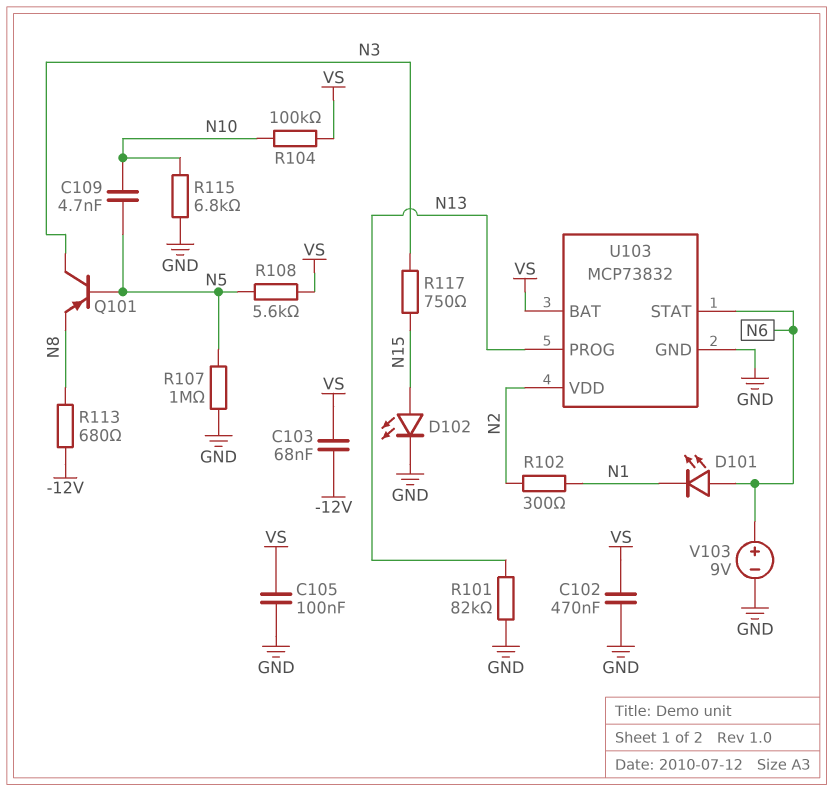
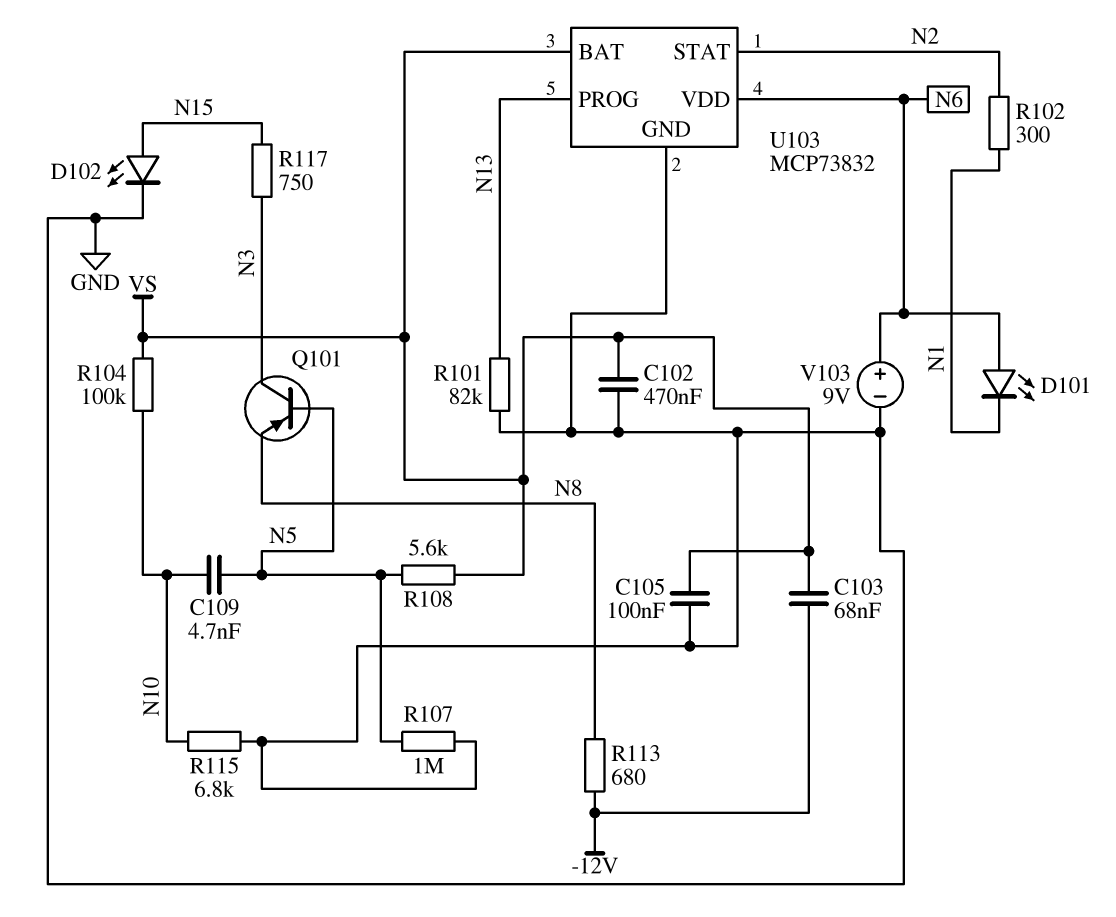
U103 pin STAT: N6 -> N2
U103 pin VDD: N2 -> N6

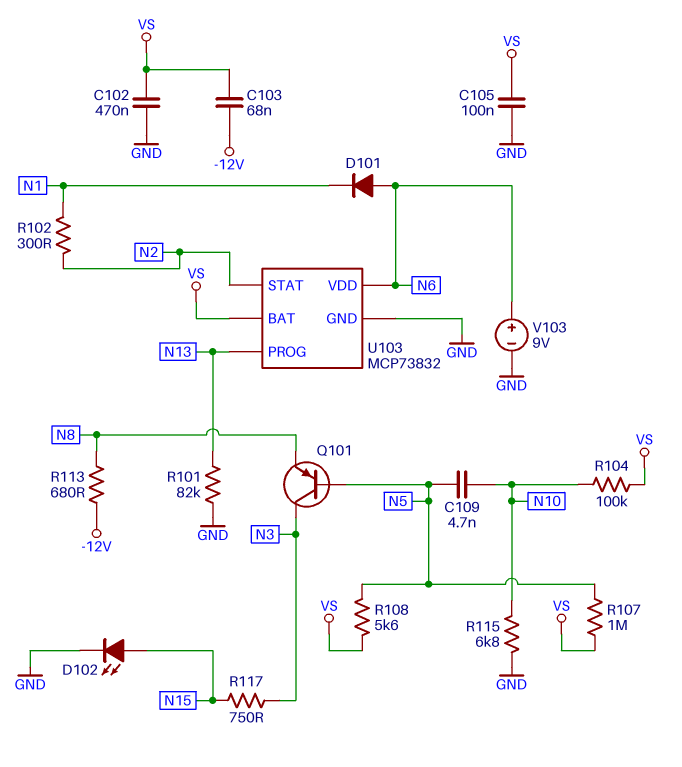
D101: LED (A N6, K N1) -> diode (A N6, K N1)
R107: 1M (GND, N5) -> 1M (N5, VS)

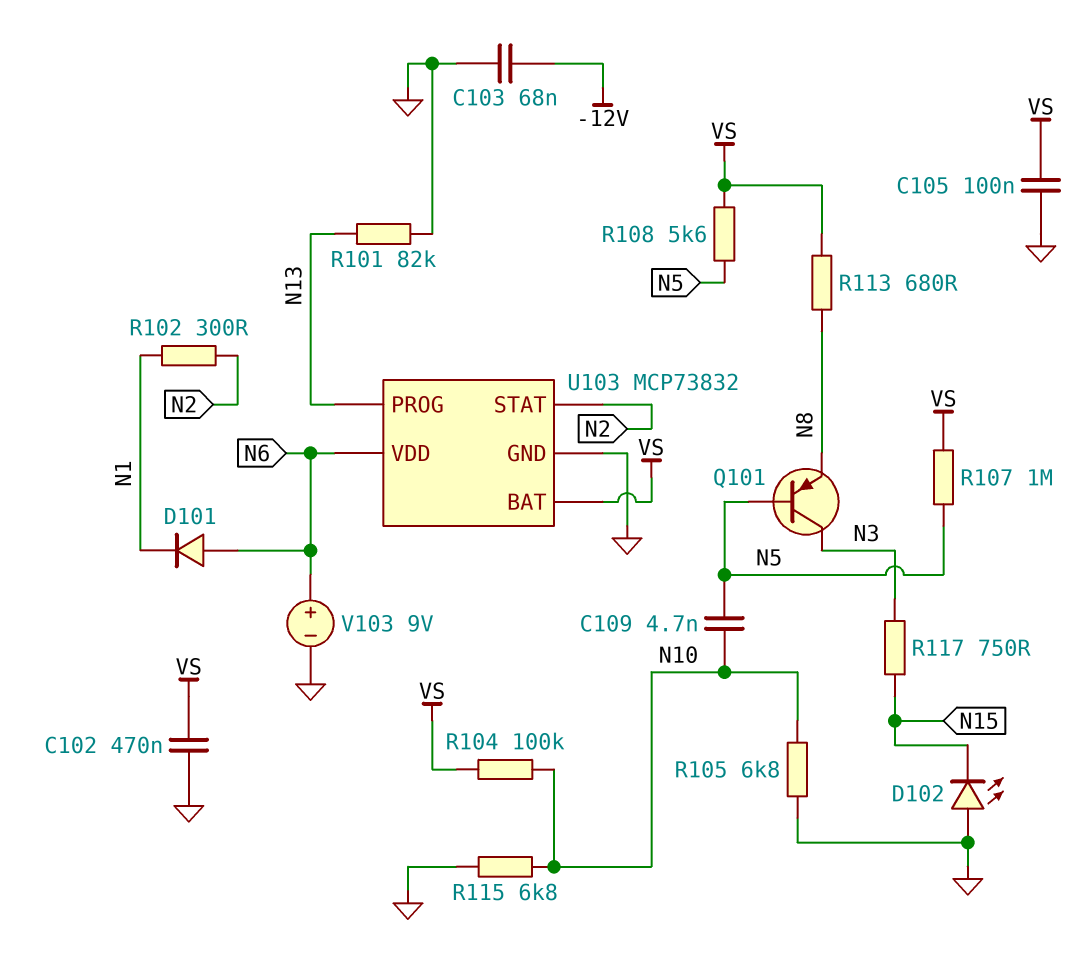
C103: 68nF (-12V, VS) -> 68nF (-12V, GND)
D102: LED (A N15, K GND) -> LED (A GND, K N15)
R105: none -> 6.8k (GND, N10)
R113: 680 (-12V, N8) -> 680 (N8, VS)

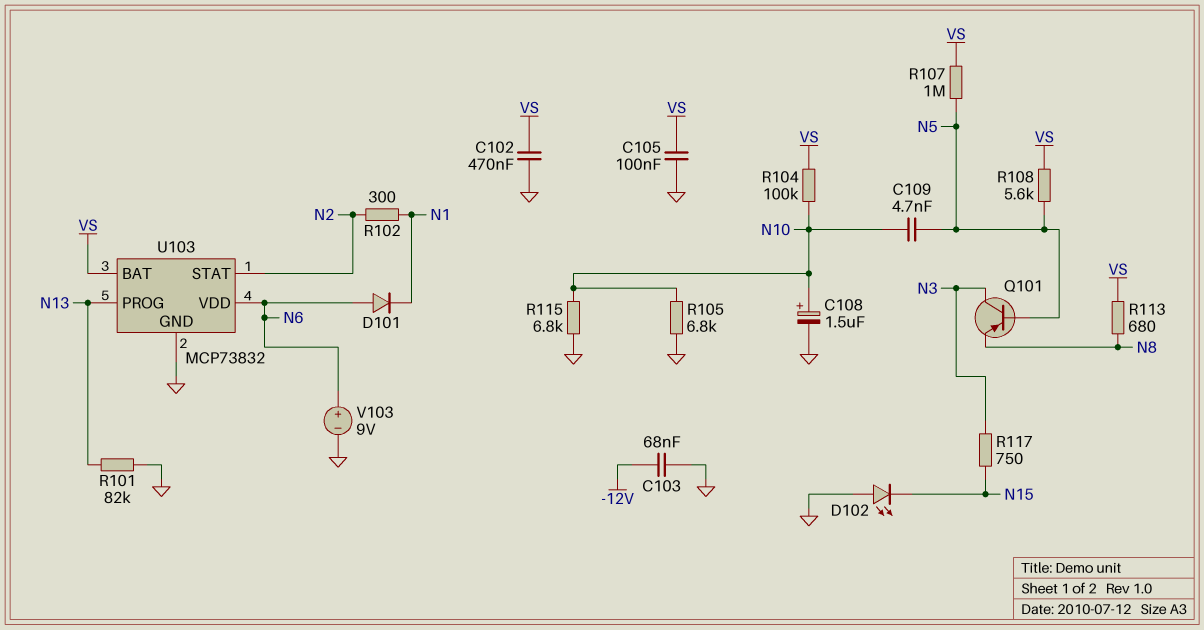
C108: none -> 1.5uF (plus N10, minus GND)

